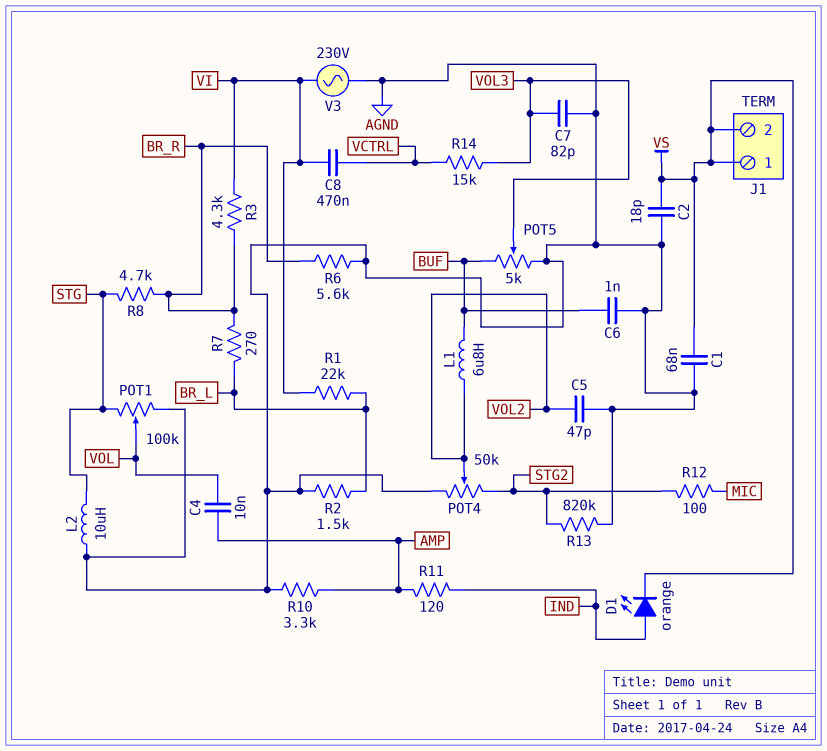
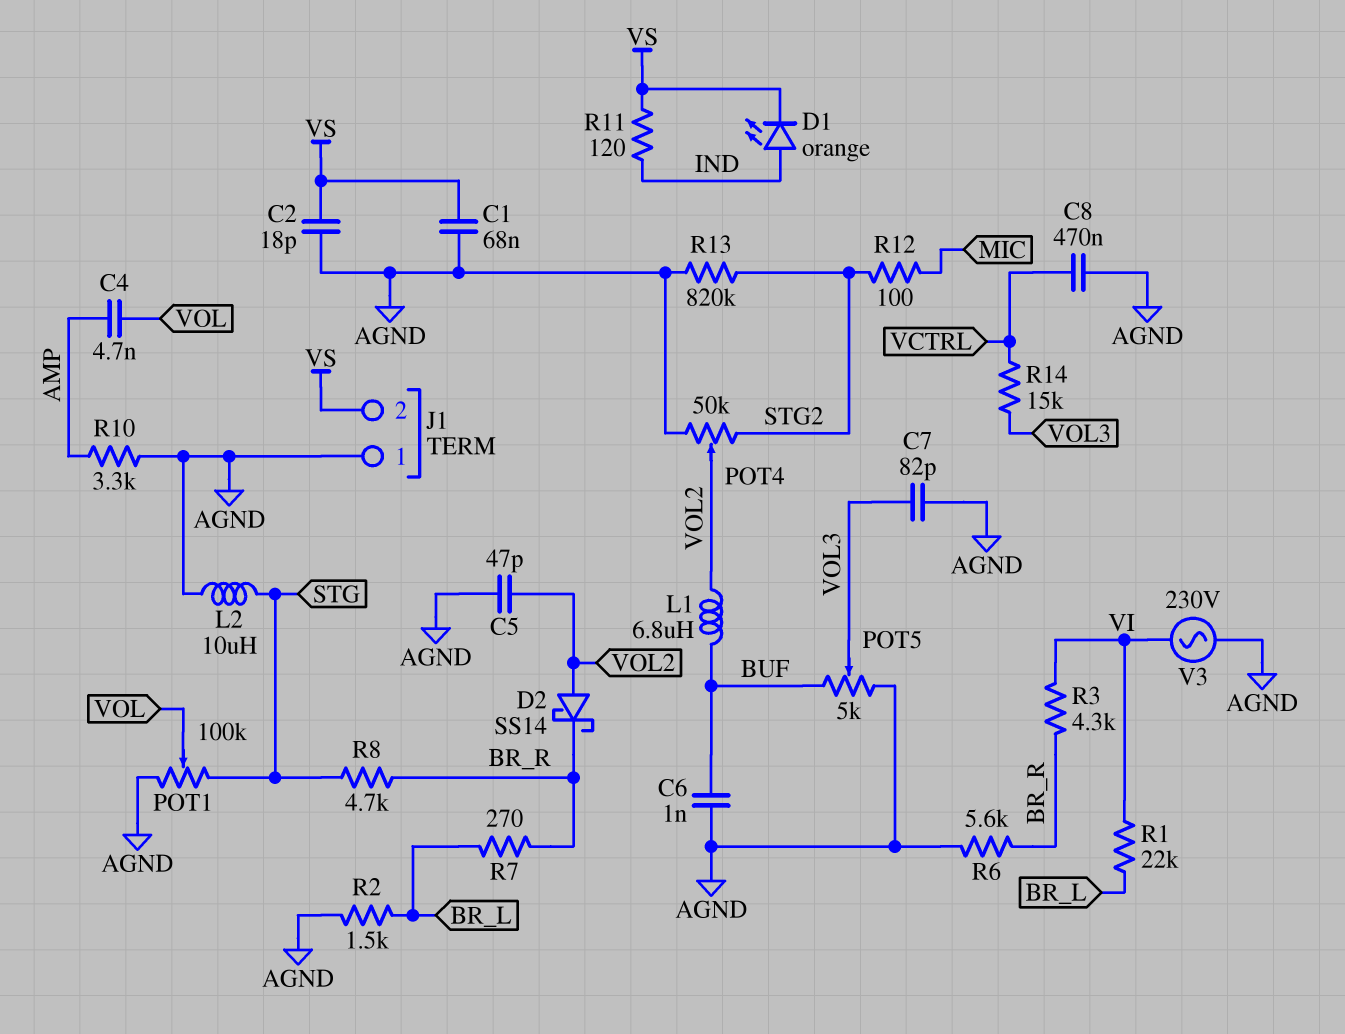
C4: 10nF (AMP, VOL) -> 4.7nF (AMP, VOL)
C8: 470nF (VCTRL, VI) -> 470nF (AGND, VCTRL)
D2: none -> schottky SS14 (A VOL2, K BR_R)
J1 pin 1: VS -> AGND
R11: 120 (AMP, IND) -> 120 (IND, VS)

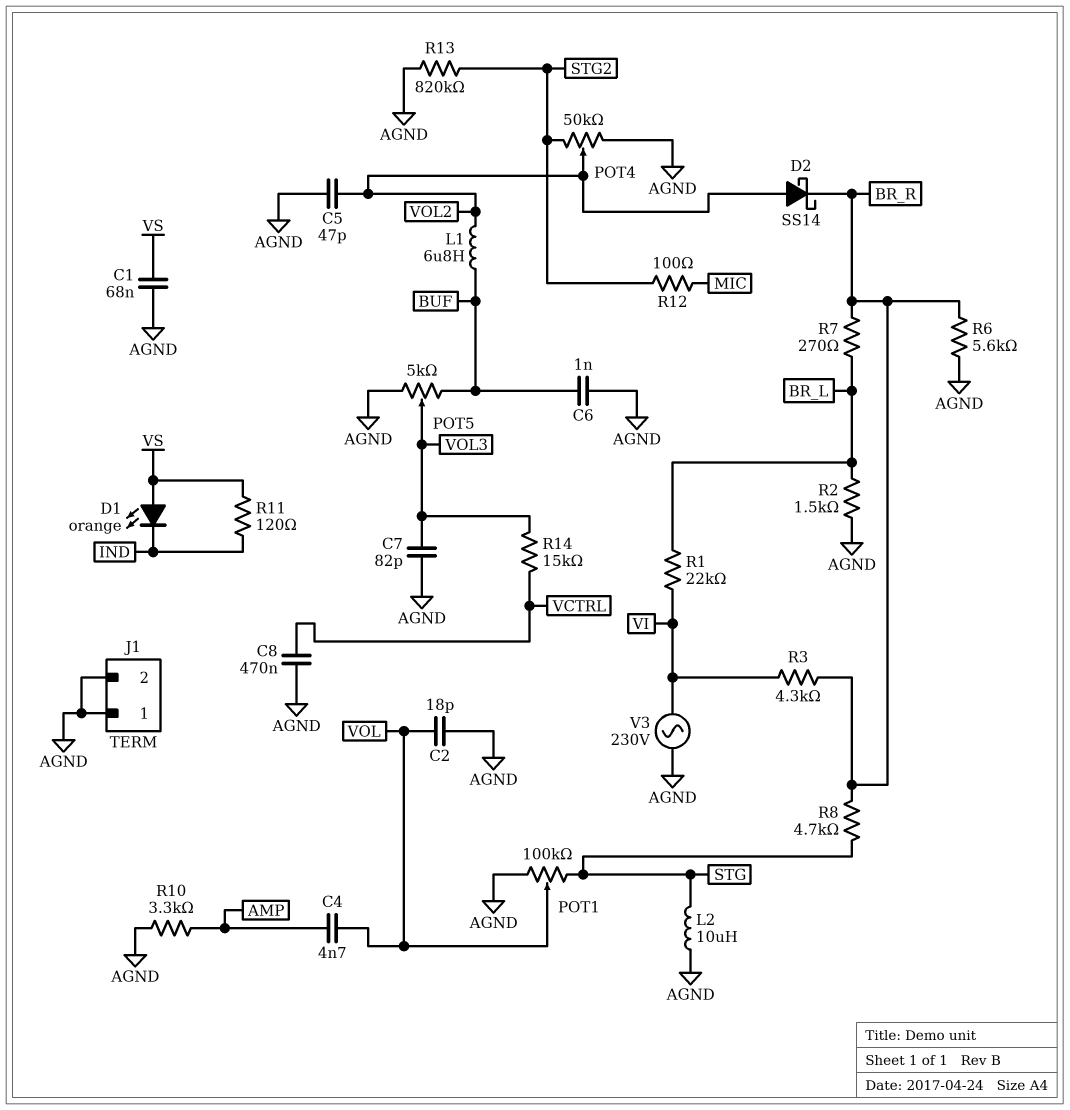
C2: 18pF (AGND, VS) -> 18pF (AGND, VOL)
D1: LED orange (A IND, K VS) -> LED orange (A VS, K IND)
J1 pin 2: VS -> AGND

